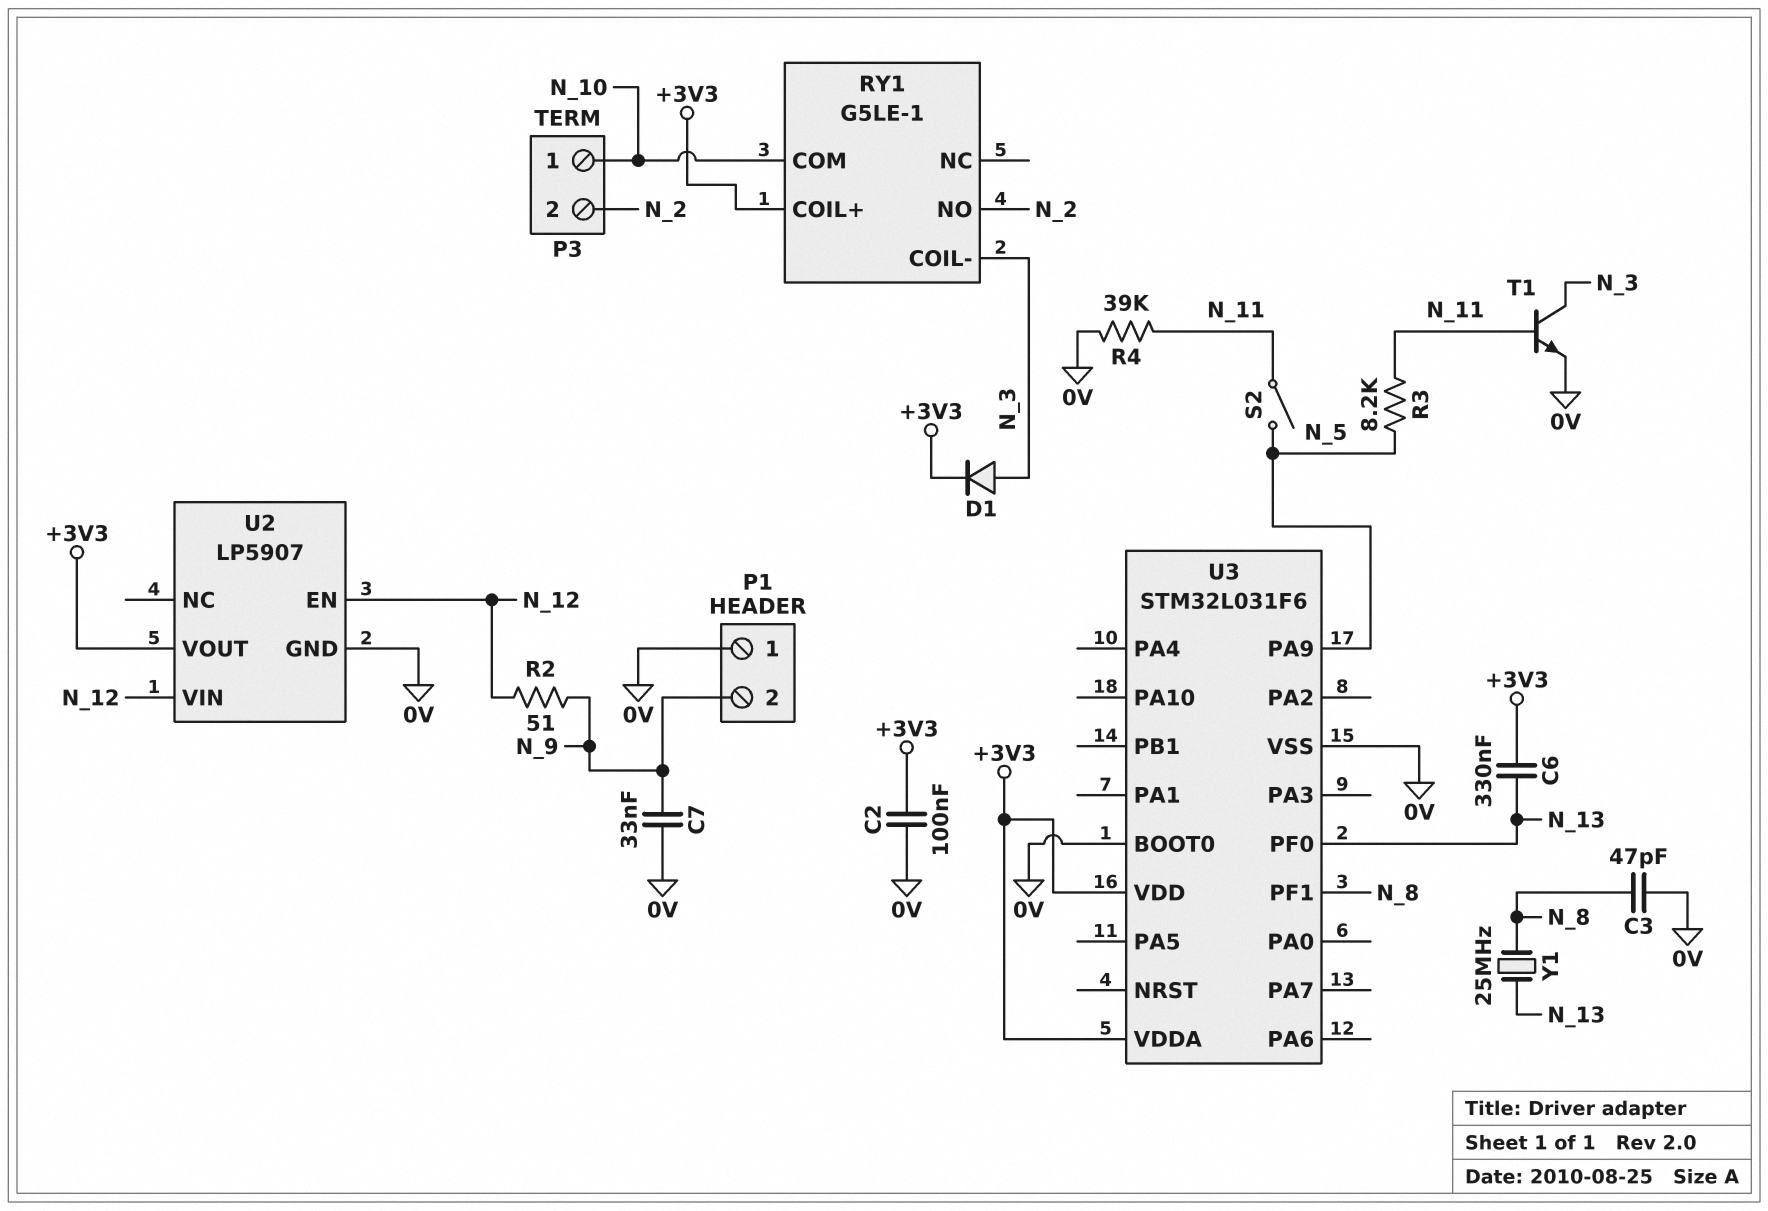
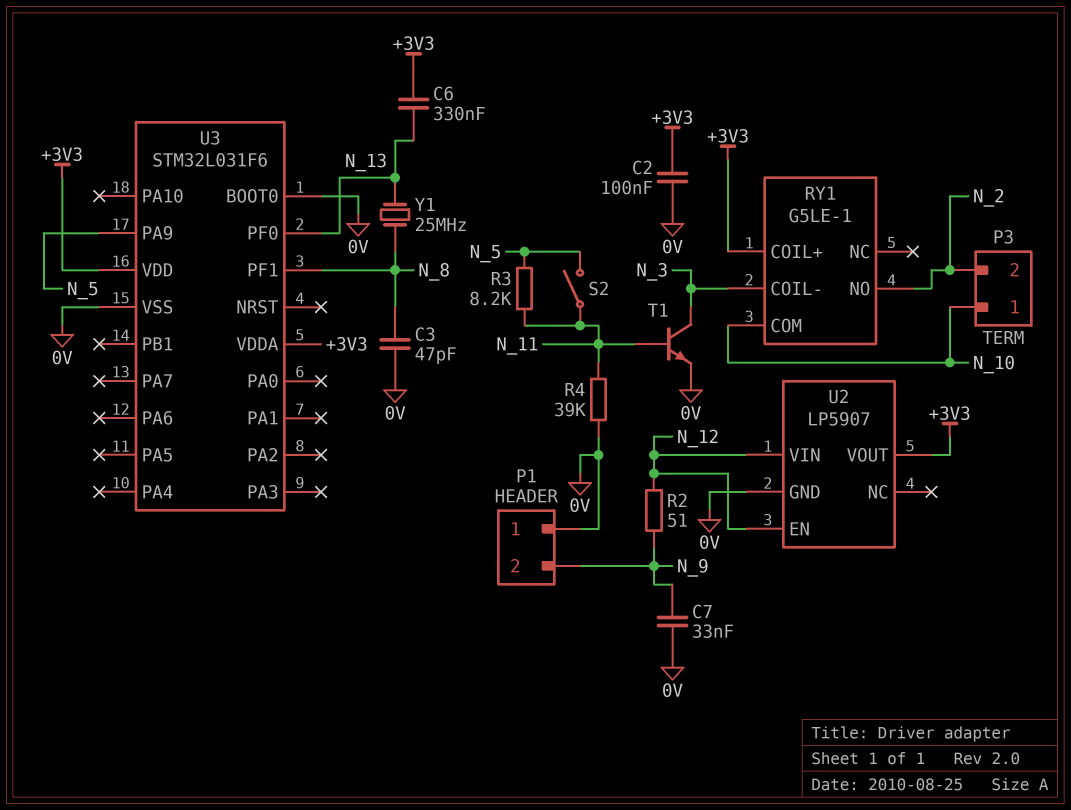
D1: diode (A N_3, K +3V3) -> none

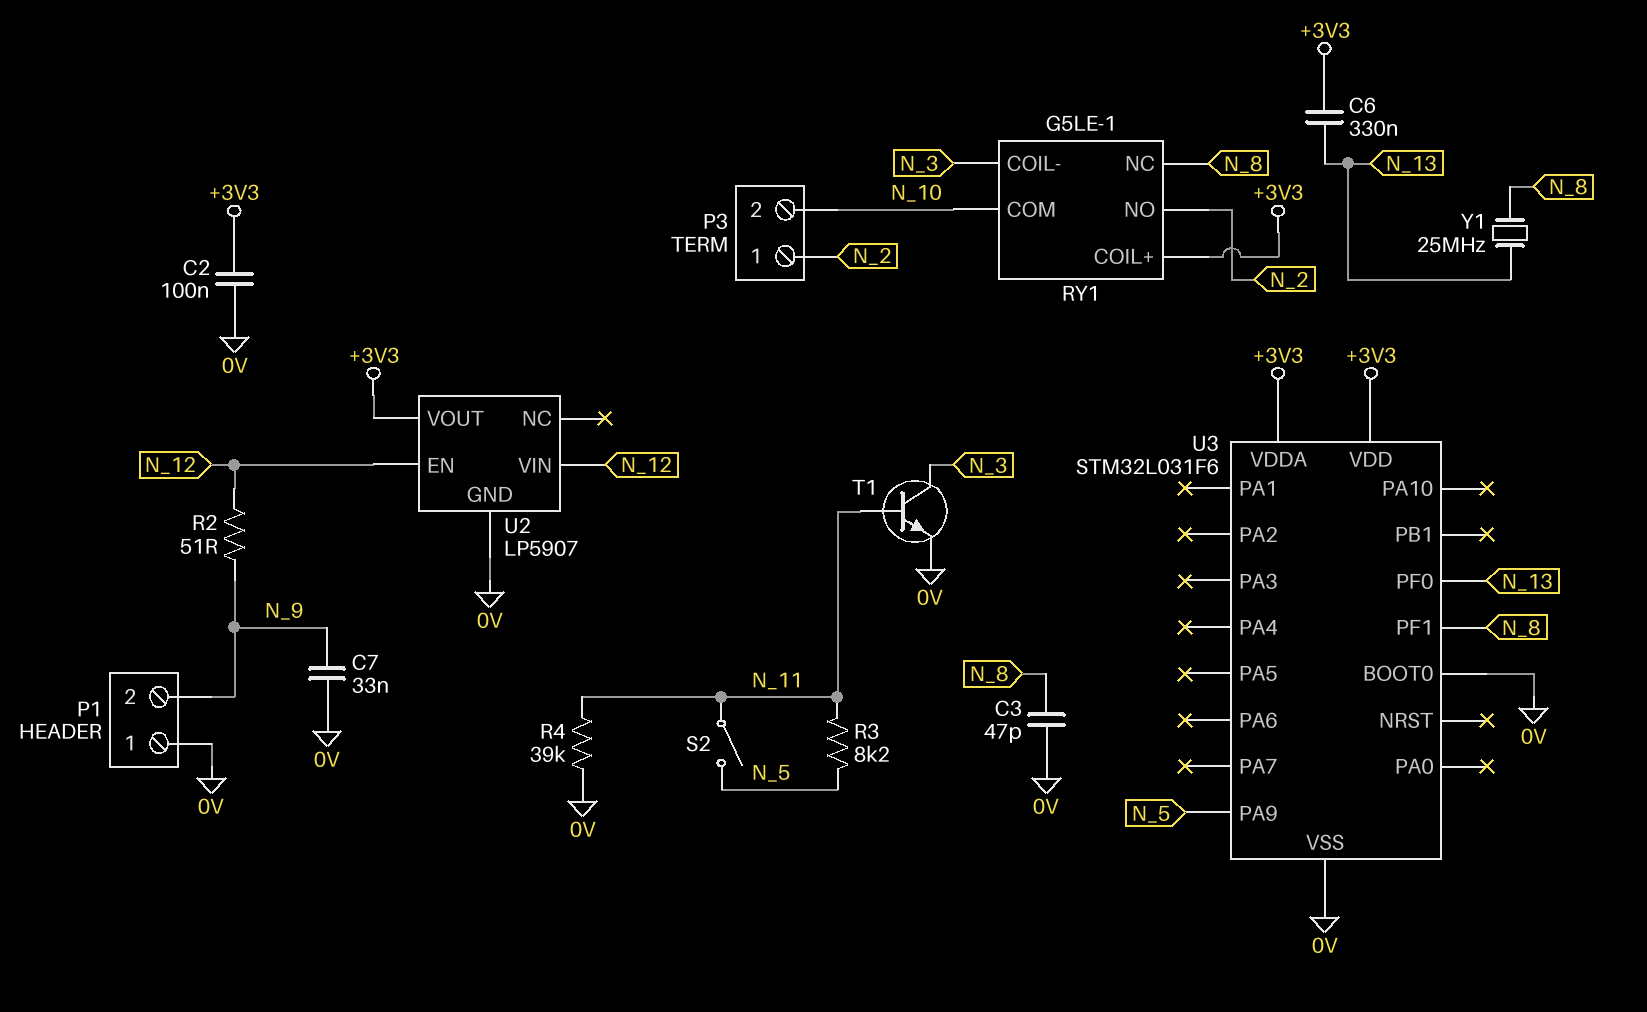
P3 pin 1: N_10 -> N_2
P3 pin 2: N_2 -> N_10
RY1 pin NC: none -> N_8

